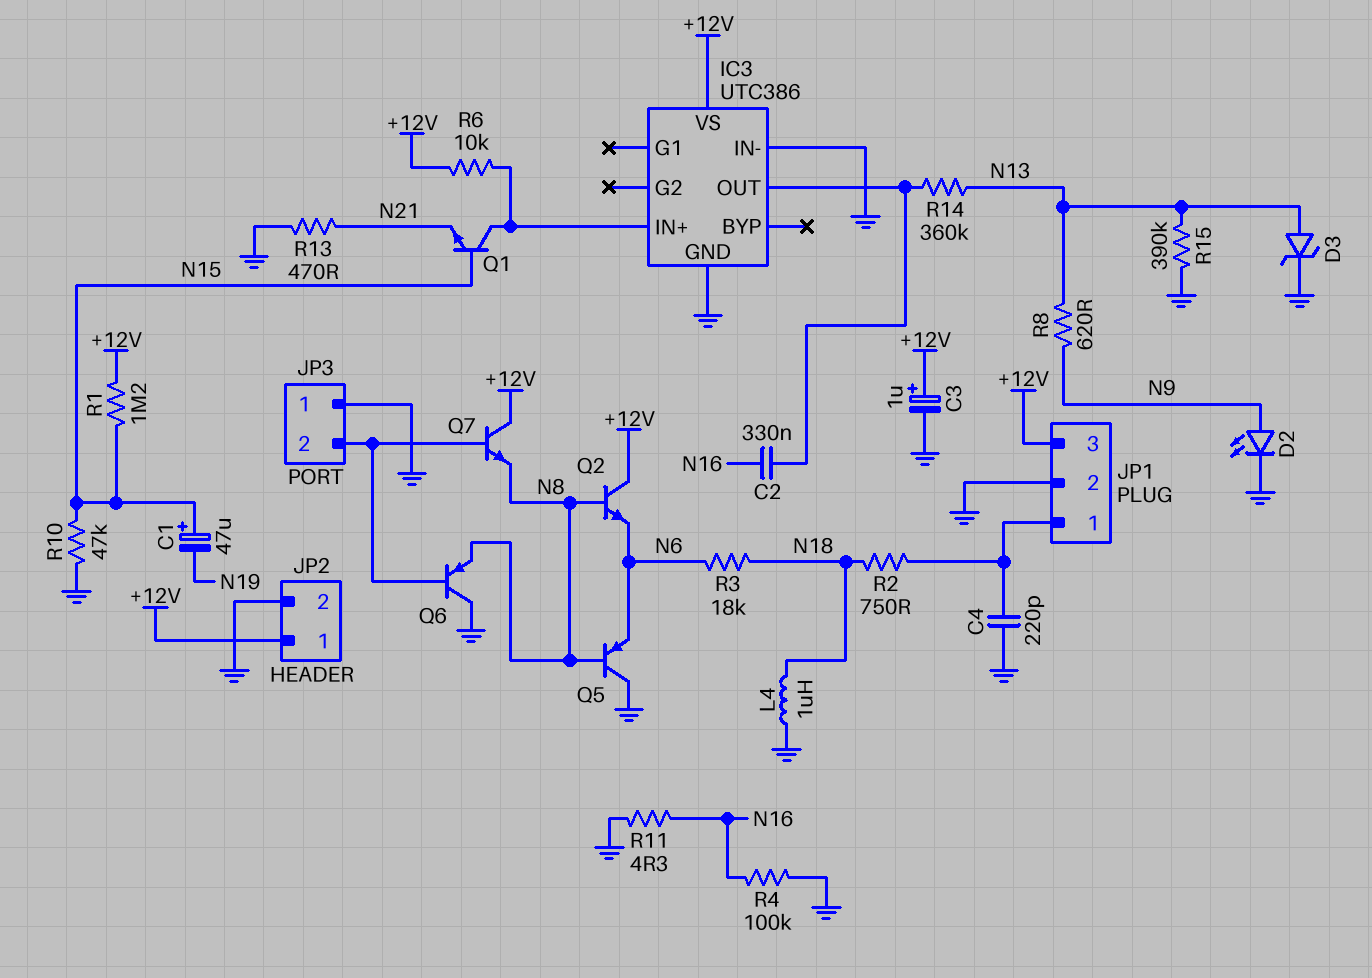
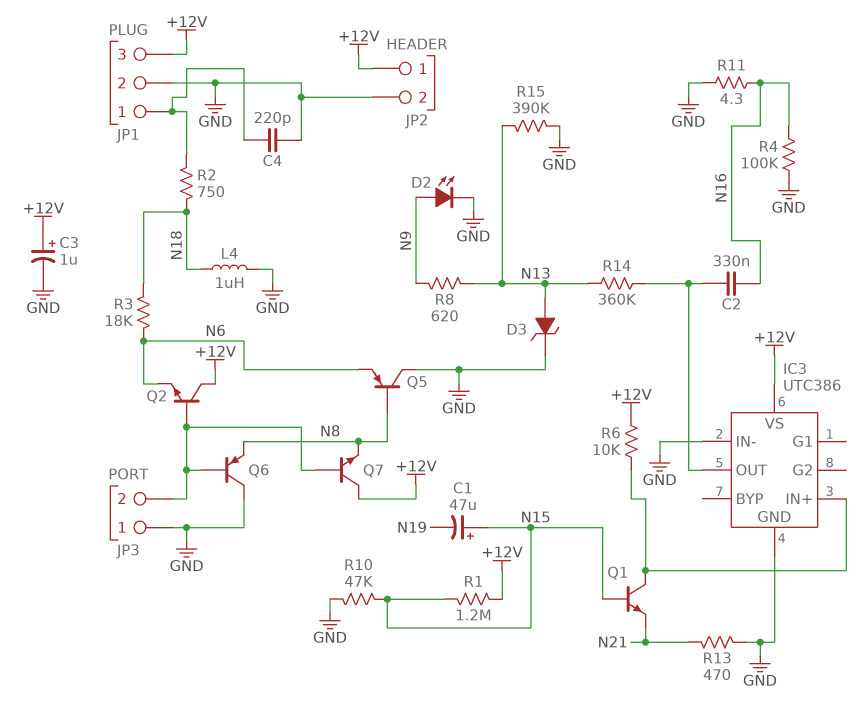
Q2: NPN (B N8, C +12V, E N6) -> NPN (B JP3/2, C +12V, E N6)

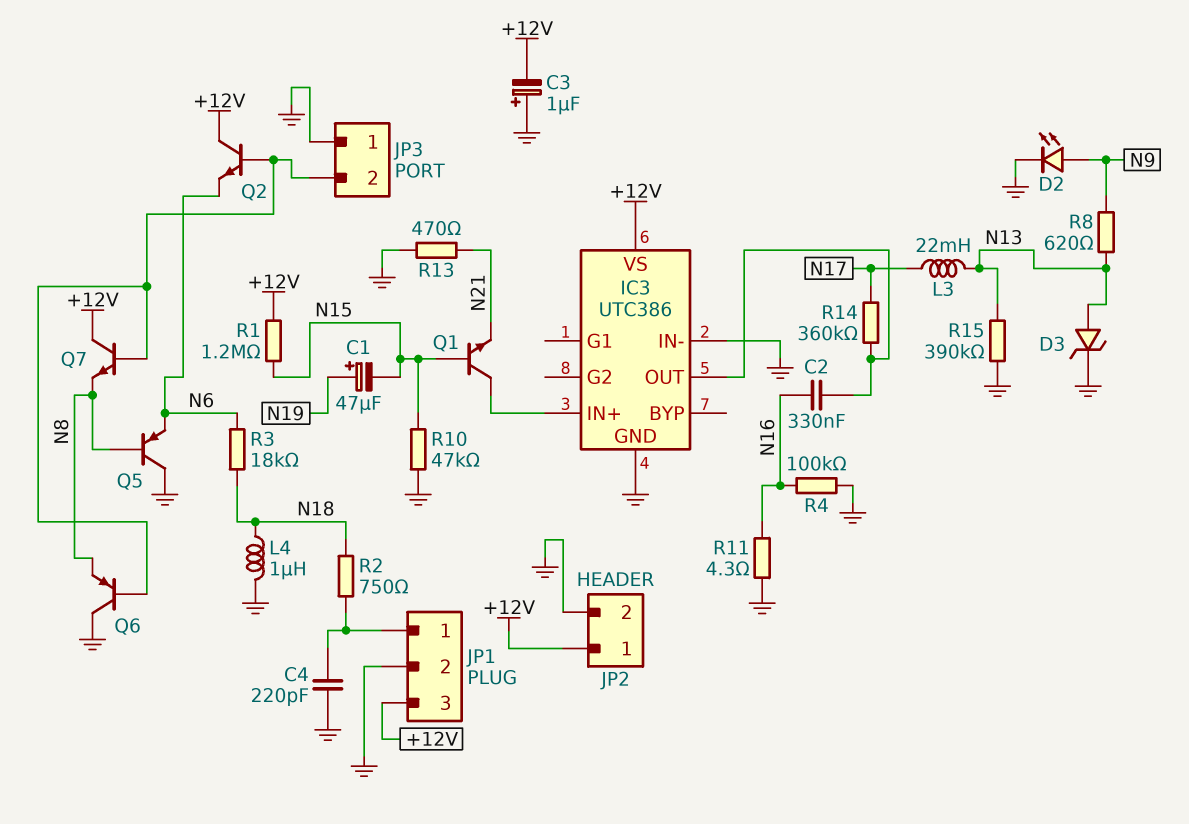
C1: 47uF (plus N15, minus N19) -> 47uF (plus N19, minus N15)
C3: 1uF (plus +12V, minus GND) -> 1uF (plus GND, minus +12V)
L3: none -> 22mH (N13, N17)
R6: 10k (+12V, IC3/IN+) -> none
R14: 360k (IC3/OUT, N13) -> 360k (IC3/OUT, N17)

